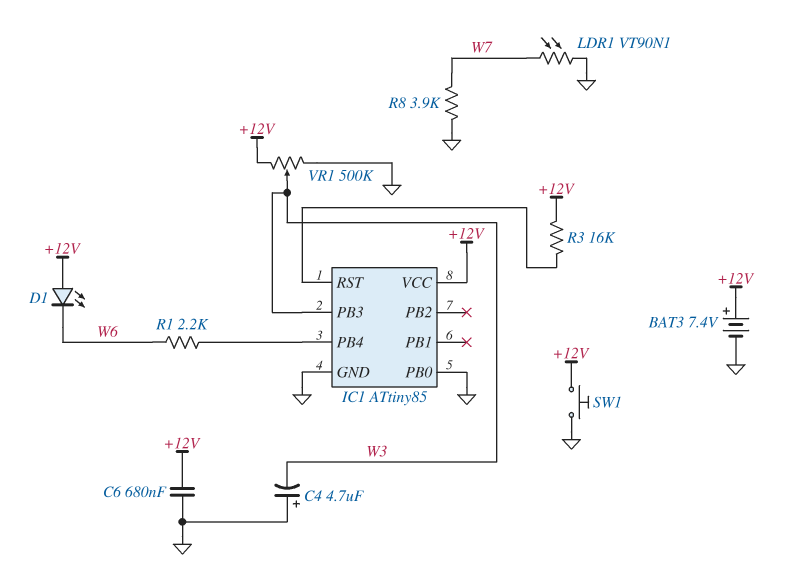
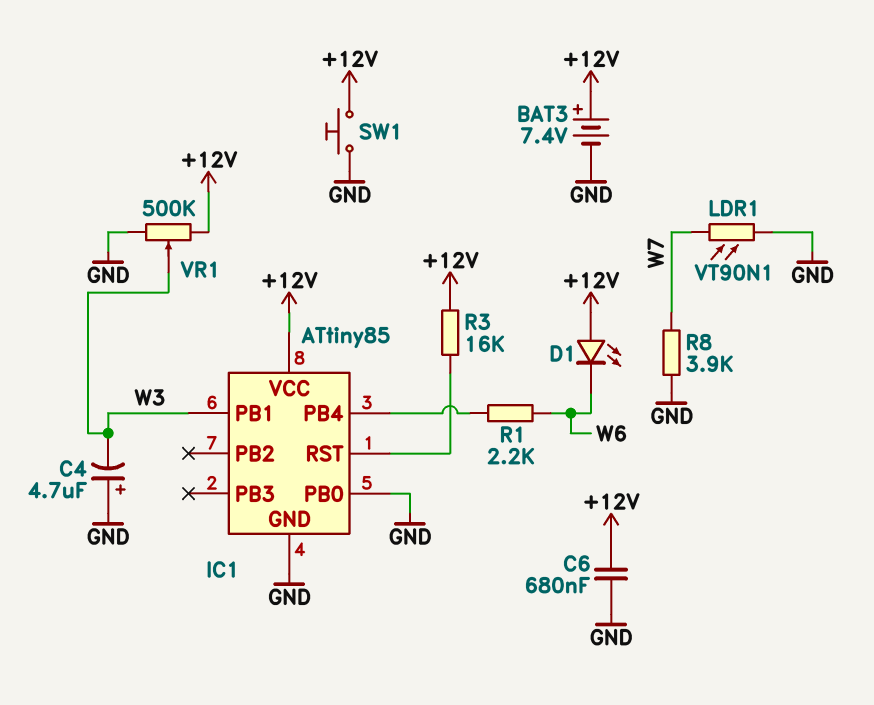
IC1 pin PB1: none -> W3
IC1 pin PB3: W3 -> none

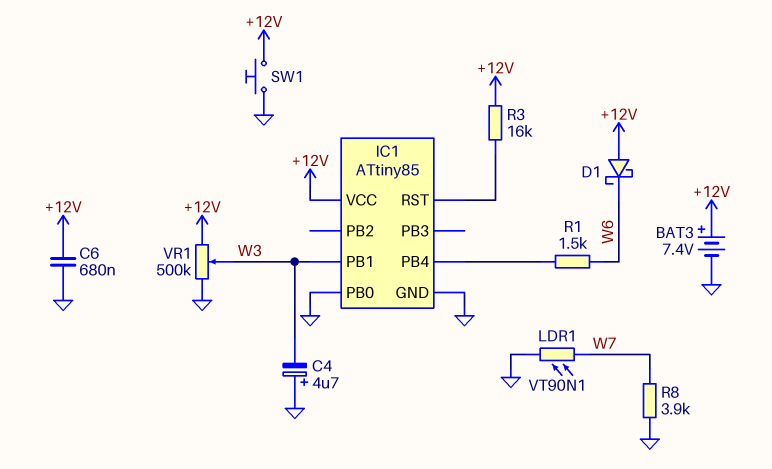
D1: LED (A +12V, K W6) -> schottky (A +12V, K W6)
R1: 2.2k (IC1/PB4, W6) -> 1.5k (IC1/PB4, W6)

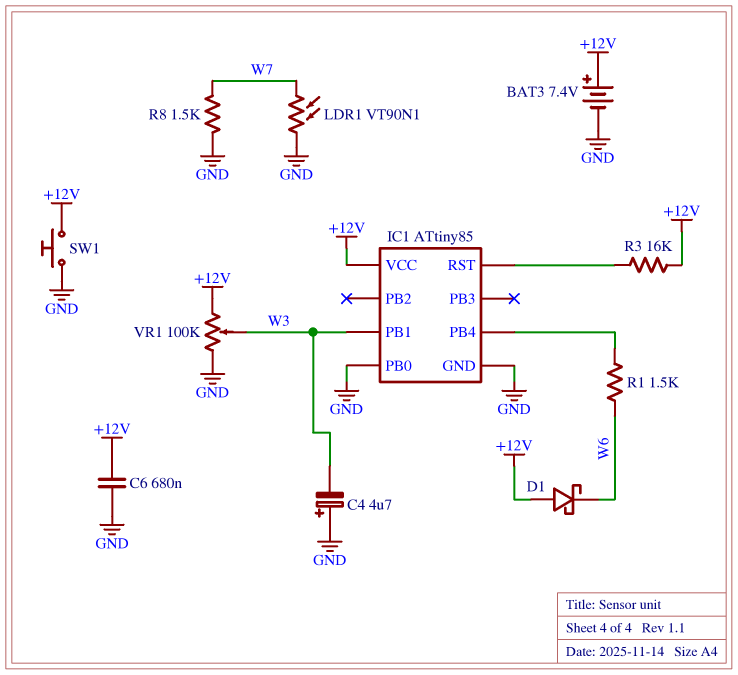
R8: 3.9k (GND, W7) -> 1.5k (GND, W7)
VR1: 500k (+12V, GND, wiper W3) -> 100k (+12V, GND, wiper W3)

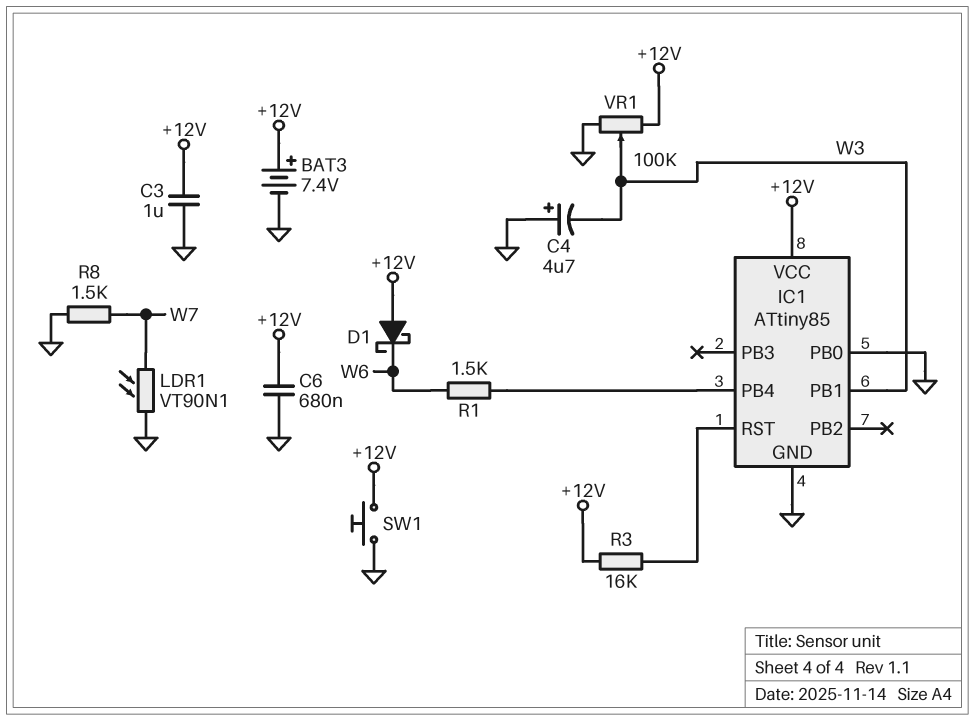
C3: none -> 1uF (+12V, GND)

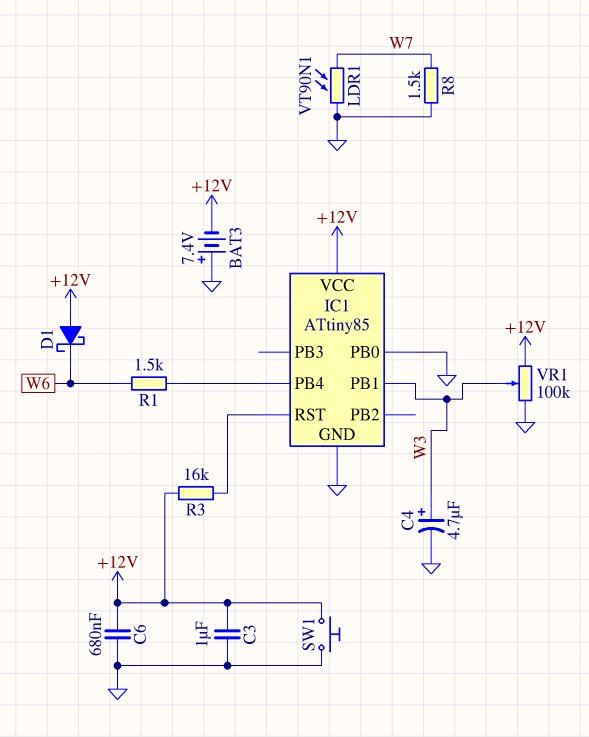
BAT3: 7.4V (plus +12V, minus GND) -> 7.4V (plus GND, minus +12V)
C4: 4.7uF (plus GND, minus W3) -> 4.7uF (plus W3, minus GND)

